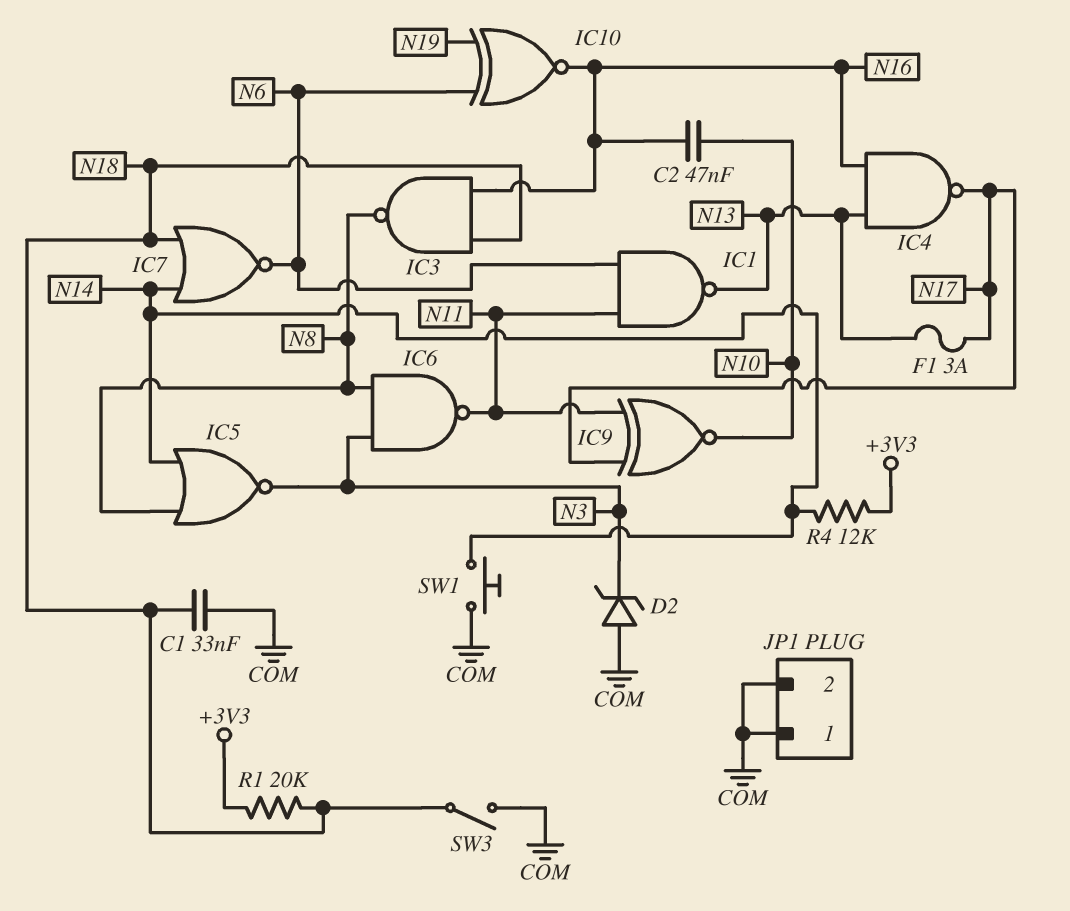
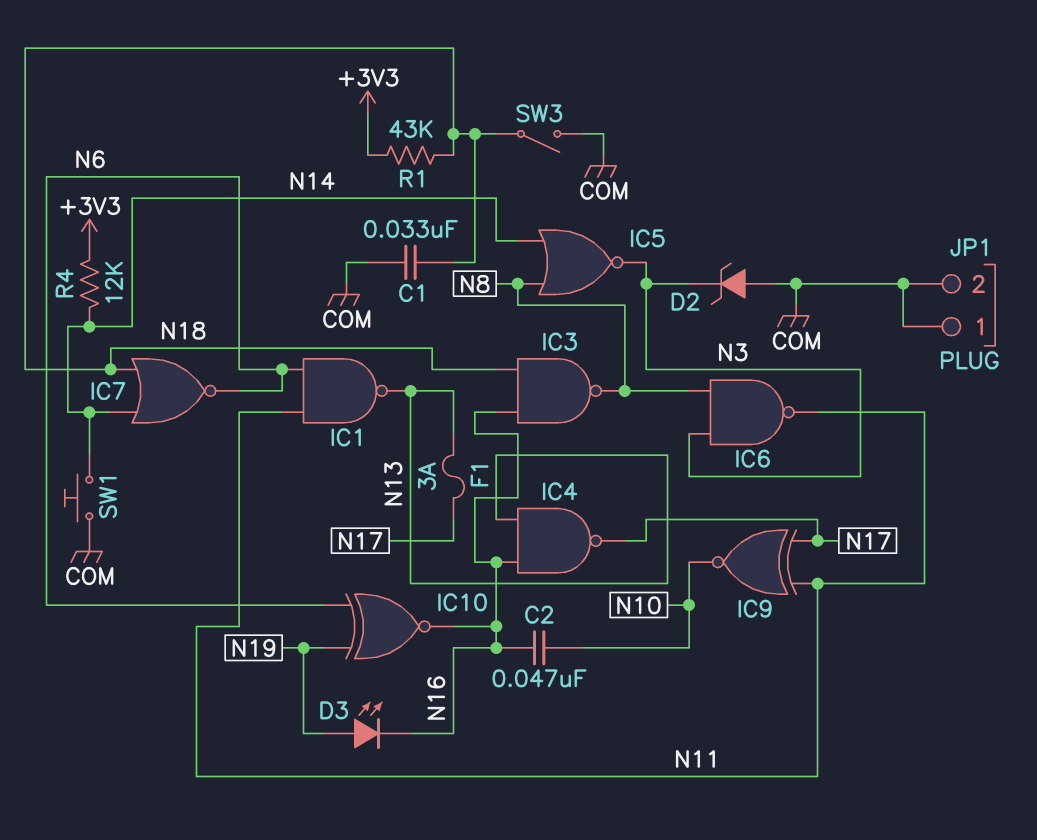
D3: none -> LED (A N19, K N16)
R1: 20k (+3V3, N18) -> 43k (+3V3, N18)

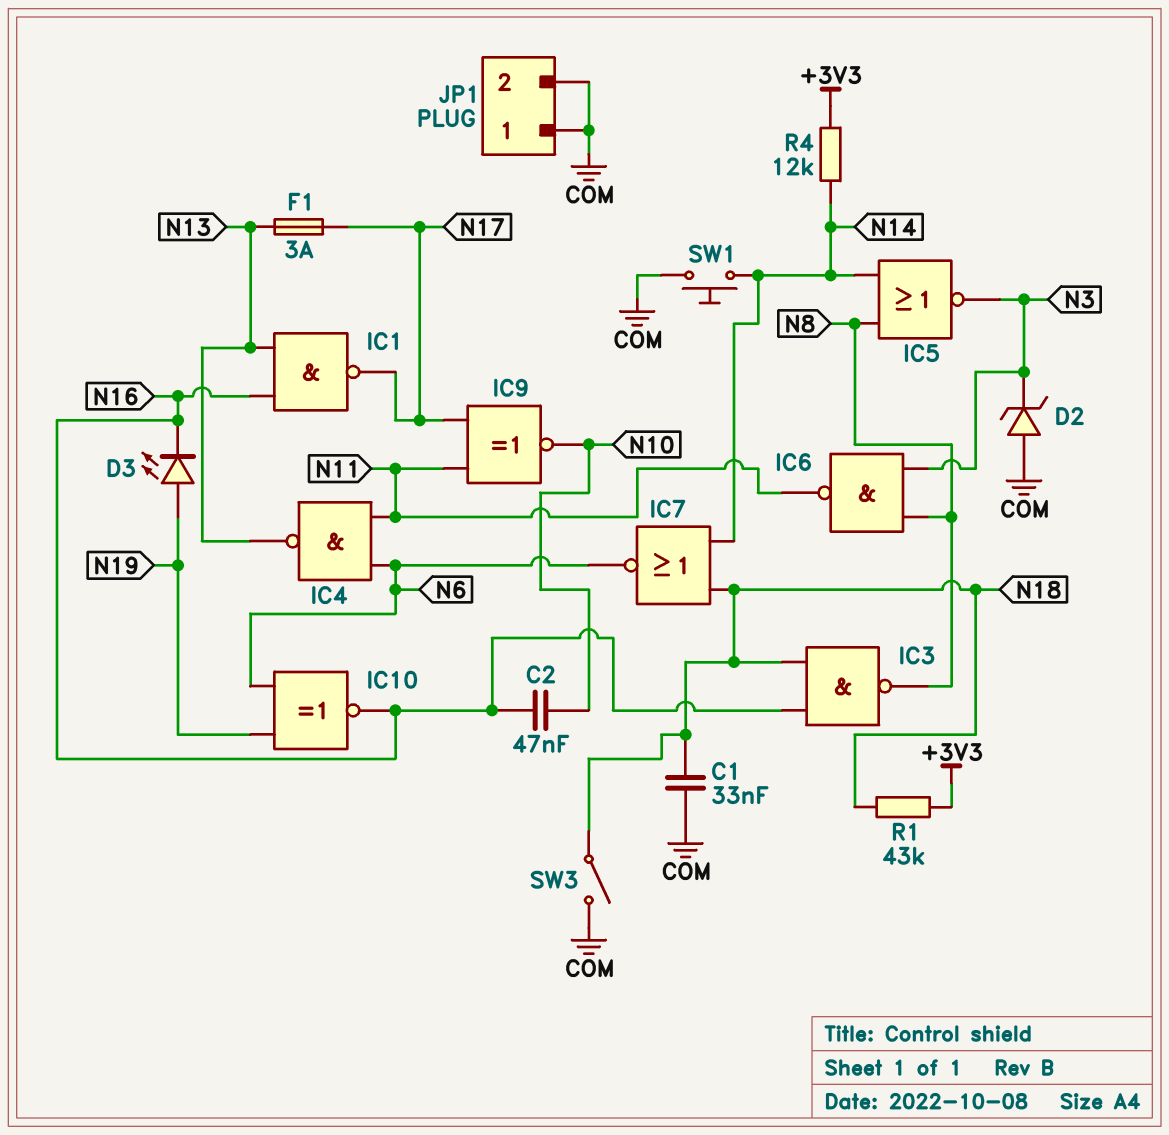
IC1: NAND (in N6, in N11, out N13) -> NAND (in N13, in N16, out N17)
IC4: NAND (in N13, in N16, out N17) -> NAND (in N6, in N11, out N13)

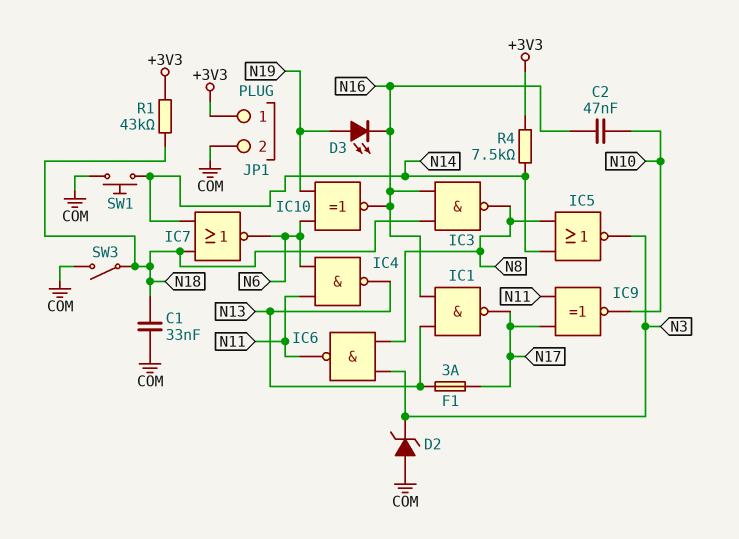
JP1 pin 1: COM -> +3V3
R4: 12k (+3V3, N14) -> 7.5k (+3V3, N14)

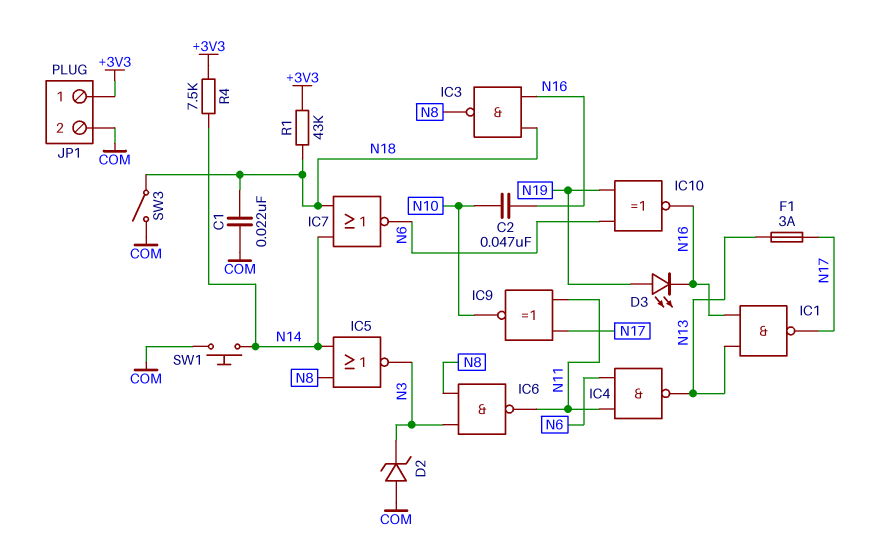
C1: 33nF (COM, N18) -> 22nF (COM, N18)

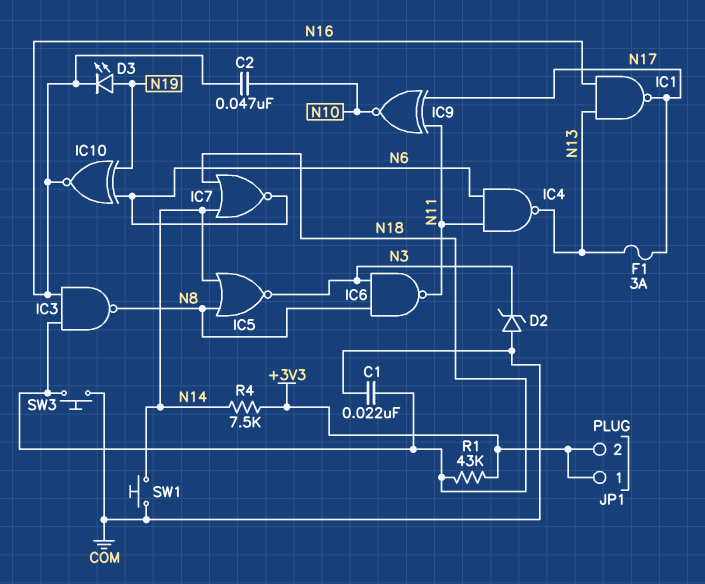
JP1 pin 2: COM -> +3V3
SW3: switch (COM, N18) -> button (COM, N18)

